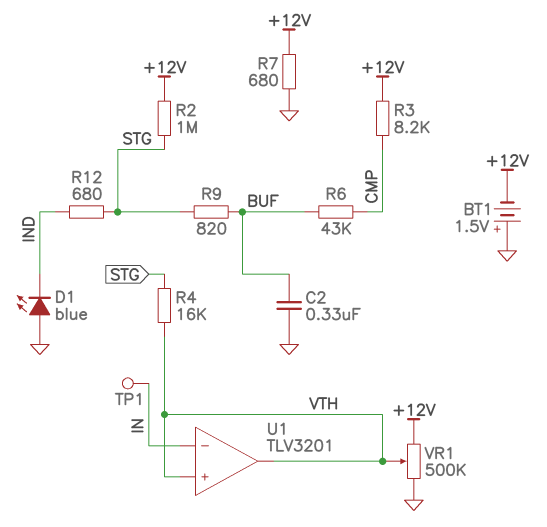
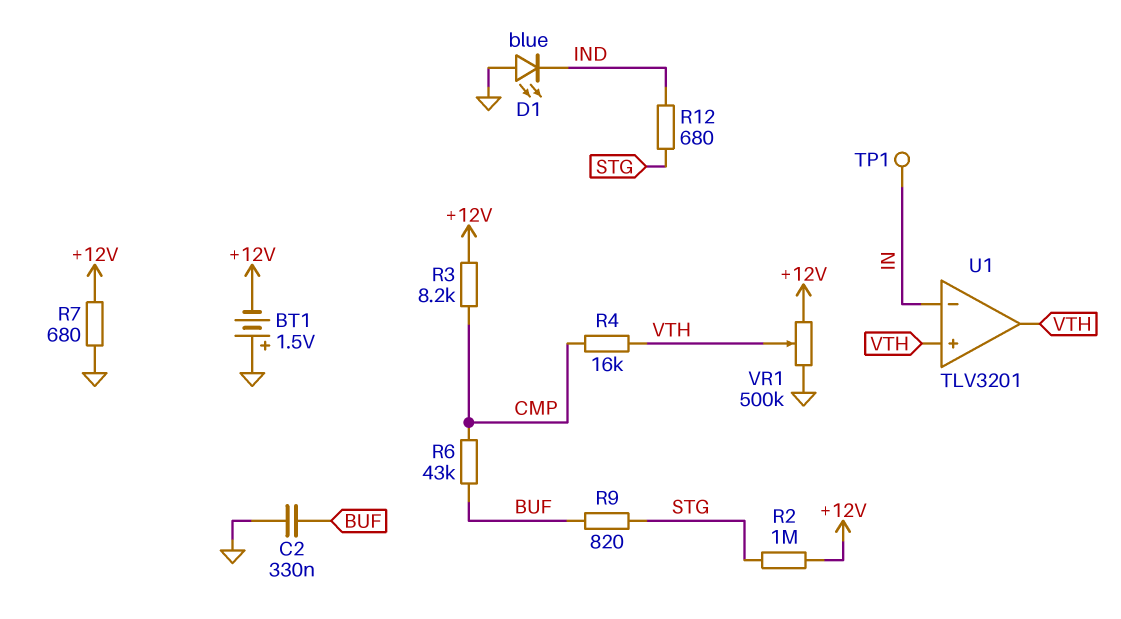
R4: 16k (STG, VTH) -> 16k (CMP, VTH)

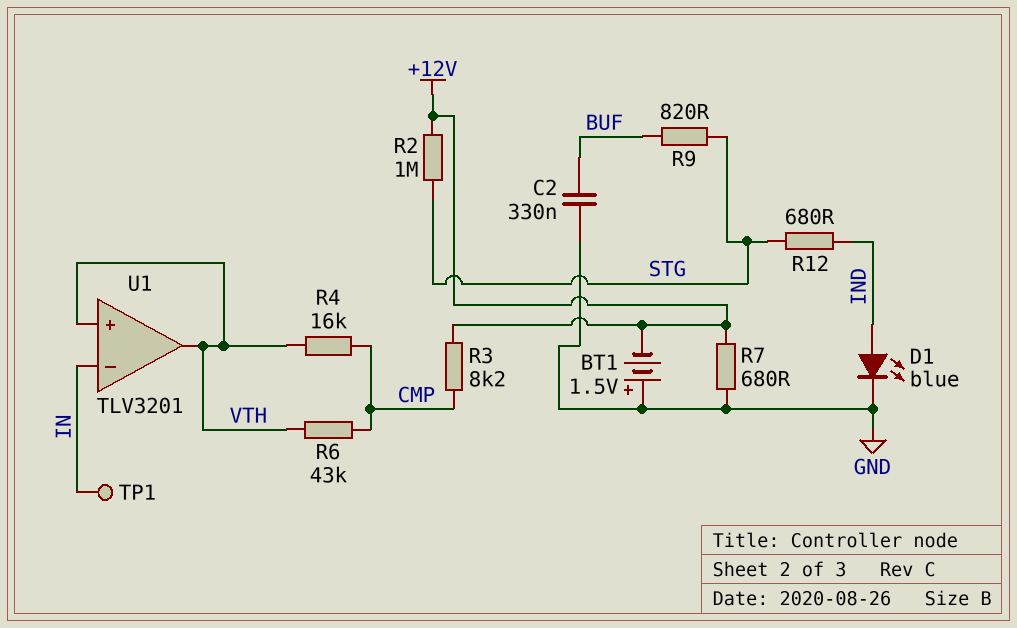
D1: LED blue (A GND, K IND) -> LED blue (A IND, K GND)
R6: 43k (BUF, CMP) -> 43k (CMP, VTH)
VR1: 500k (+12V, GND, wiper VTH) -> none

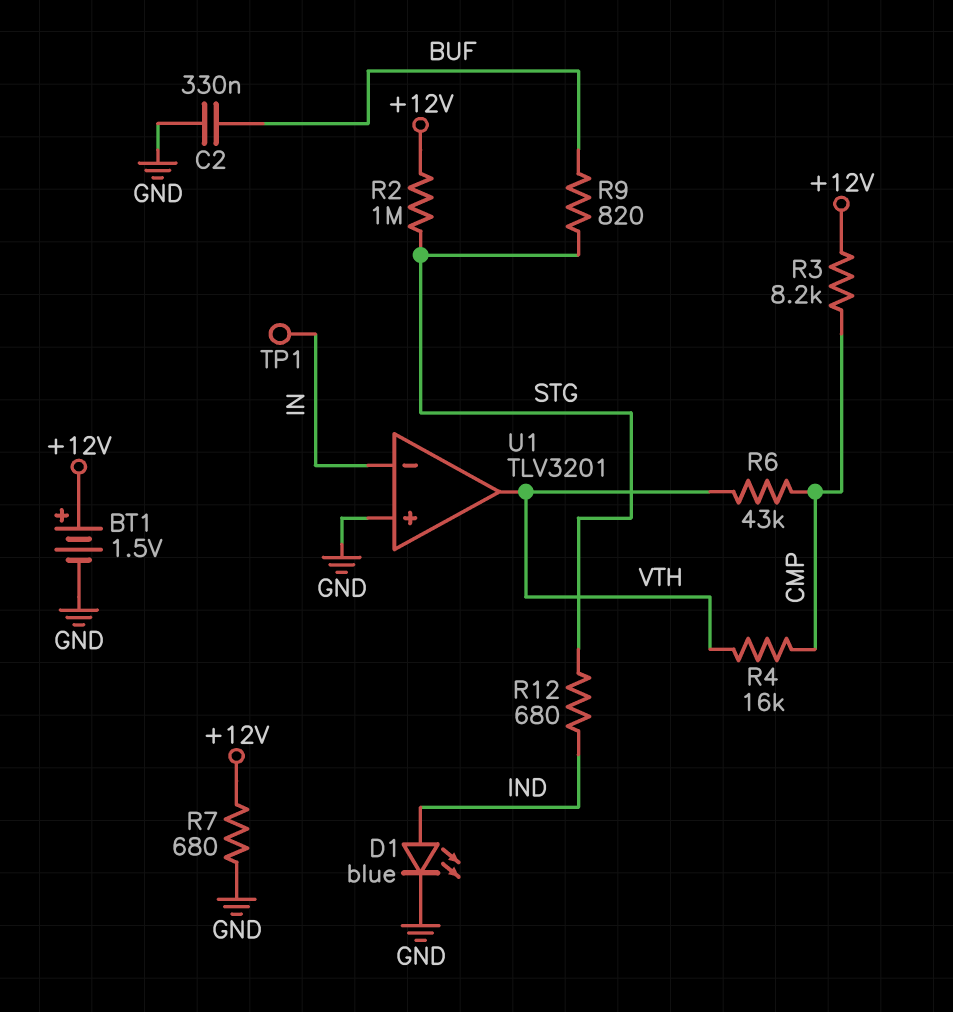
BT1: 1.5V (plus GND, minus +12V) -> 1.5V (plus +12V, minus GND)
U1 pin in+: VTH -> GND

